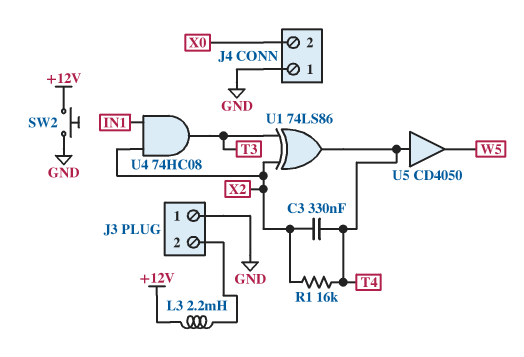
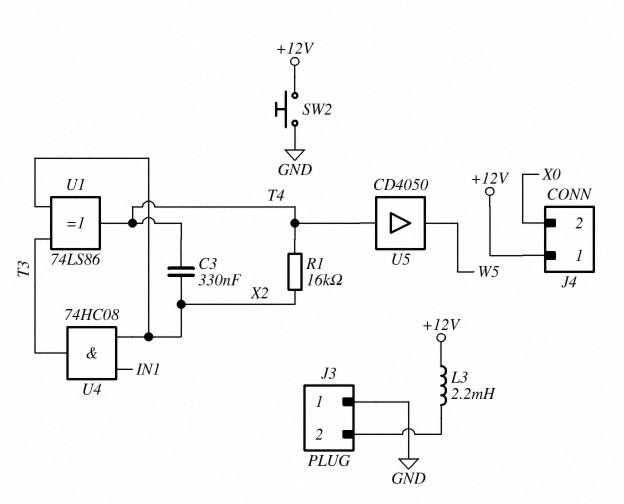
J4 pin 1: GND -> +12V

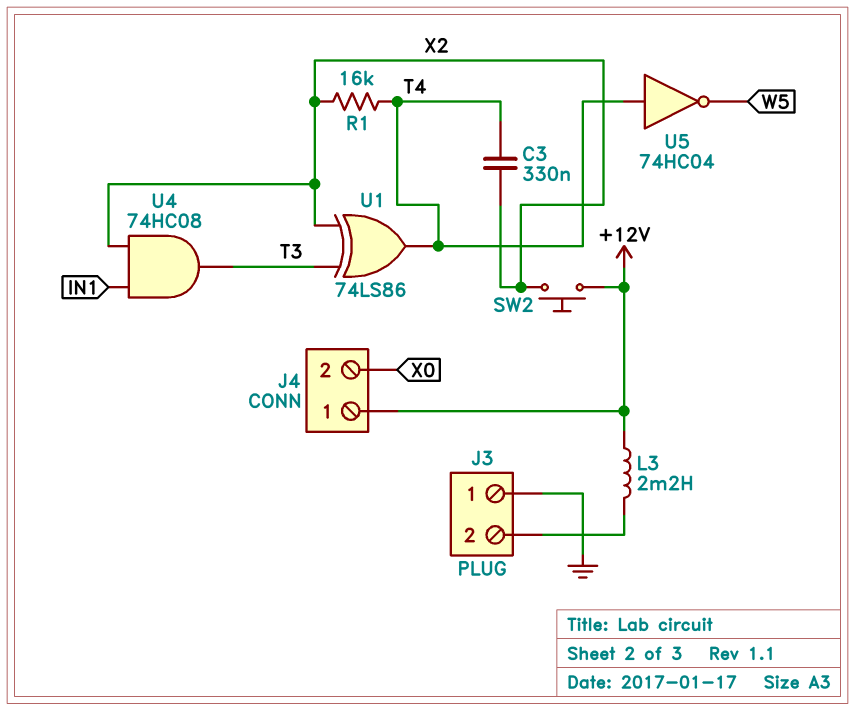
SW2: button (+12V, GND) -> button (+12V, X2)
U5: buffer CD4050 (in T4, out W5) -> NOT 74HC04 (in T4, out W5)

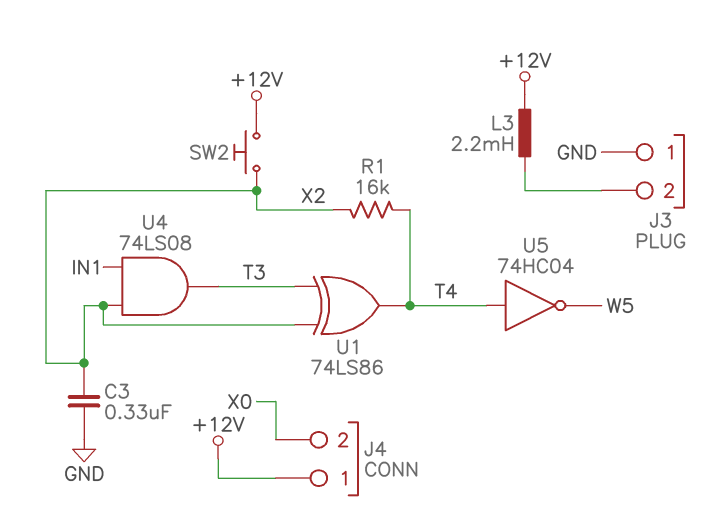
C3: 330nF (T4, X2) -> 330nF (GND, X2)
U4: AND 74HC08 (in IN1, in X2, out T3) -> AND 74LS08 (in IN1, in X2, out T3)

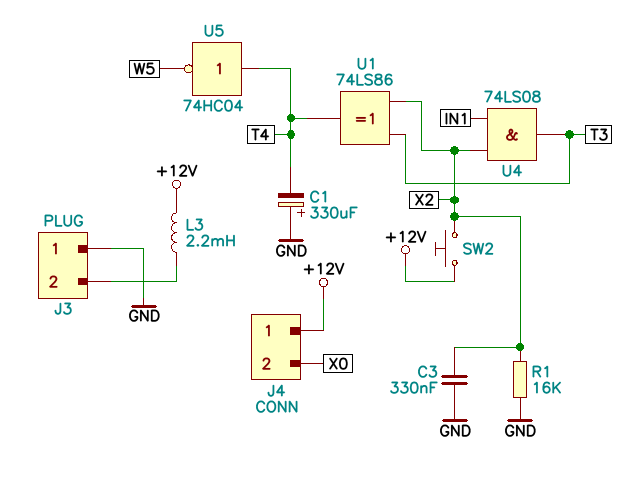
C1: none -> 330uF (plus GND, minus T4)
R1: 16k (T4, X2) -> 16k (GND, X2)

